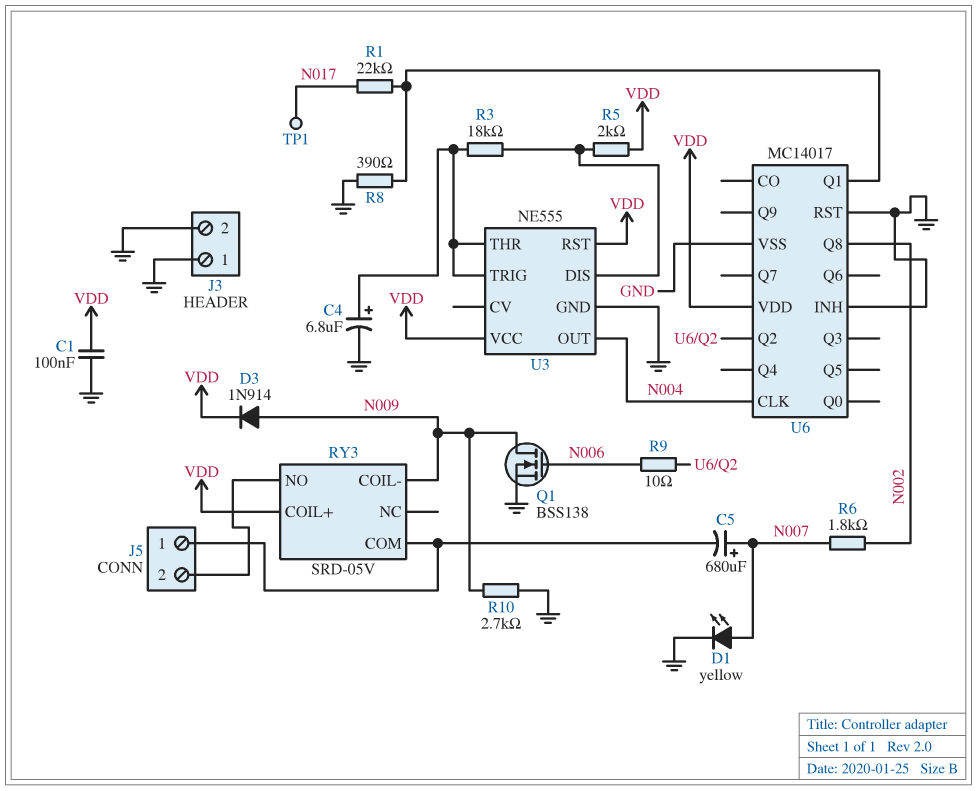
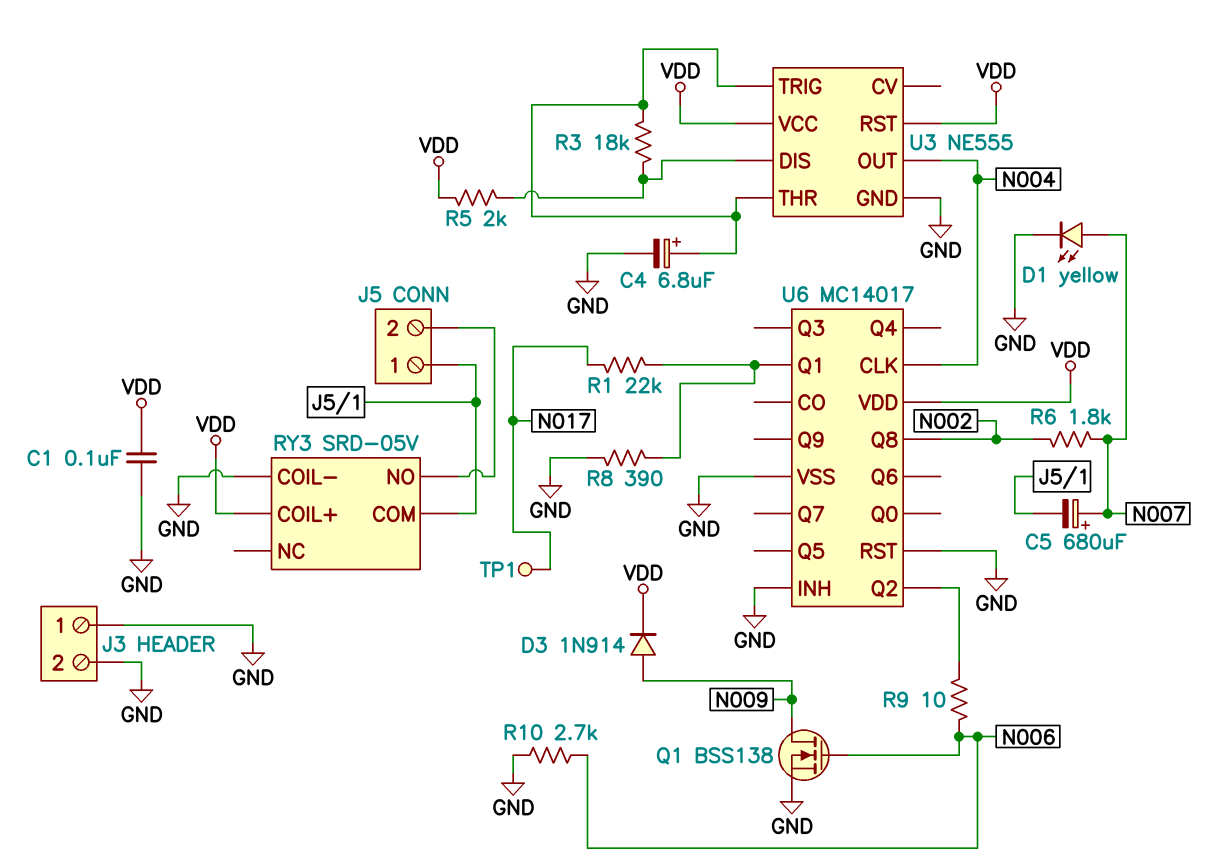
R10: 2.7k (GND, N009) -> 2.7k (GND, N006)
RY3 pin COIL-: N009 -> GND

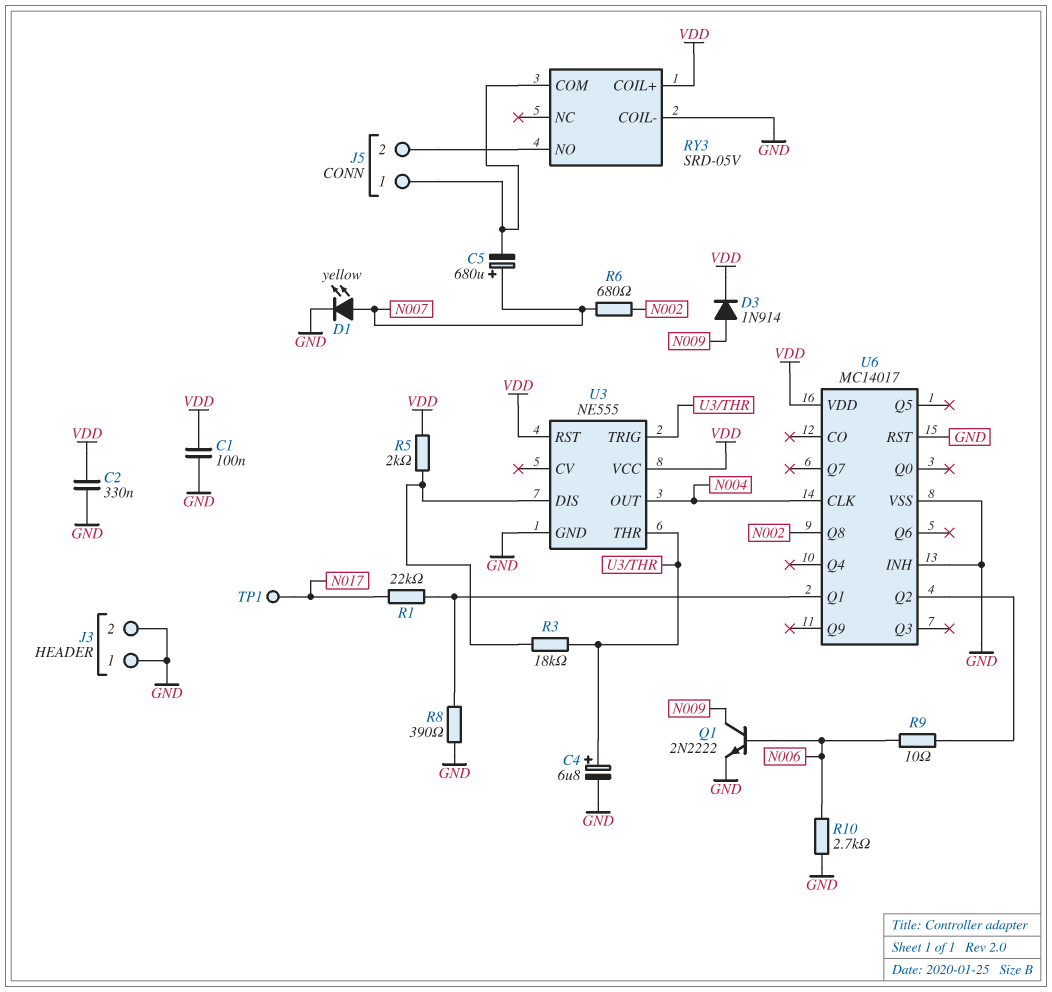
C2: none -> 330nF (GND, VDD)
Q1: NMOS BSS138 (G N006, D N009, S GND) -> NPN 2N2222 (B N006, C N009, E GND)
R6: 1.8k (N002, N007) -> 680 (N002, N007)

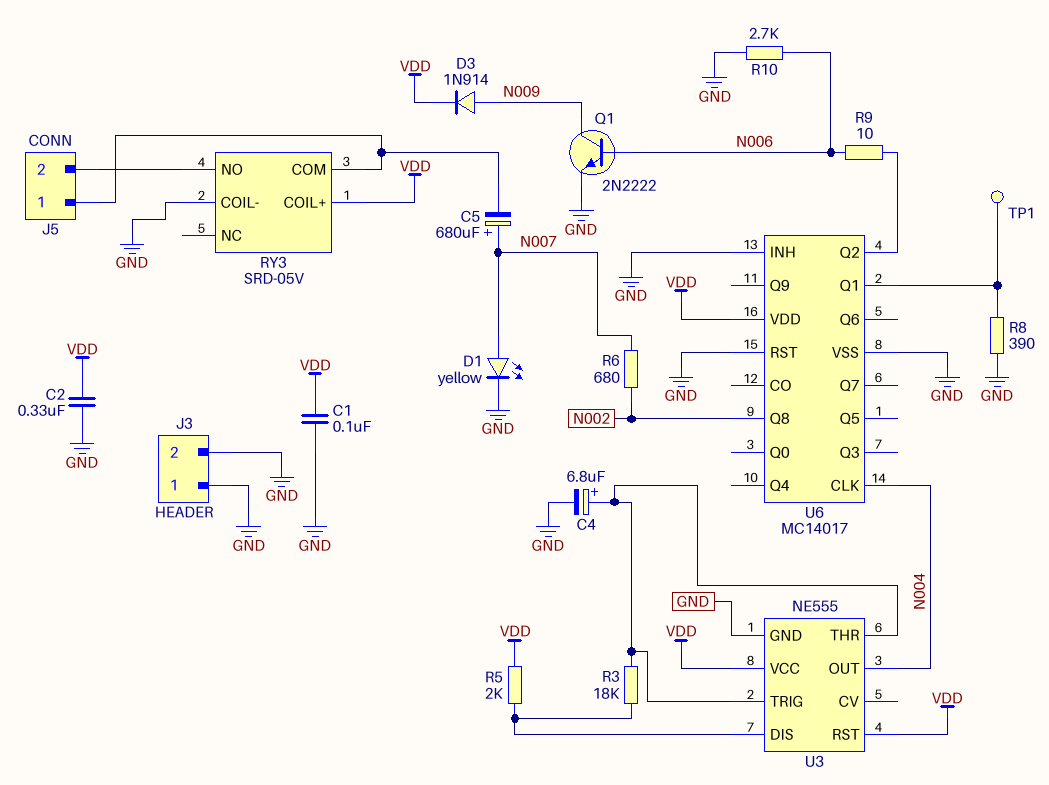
R1: 22k (N017, U6/Q1) -> none
TP1: test point (N017) -> test point (U6/Q1)

